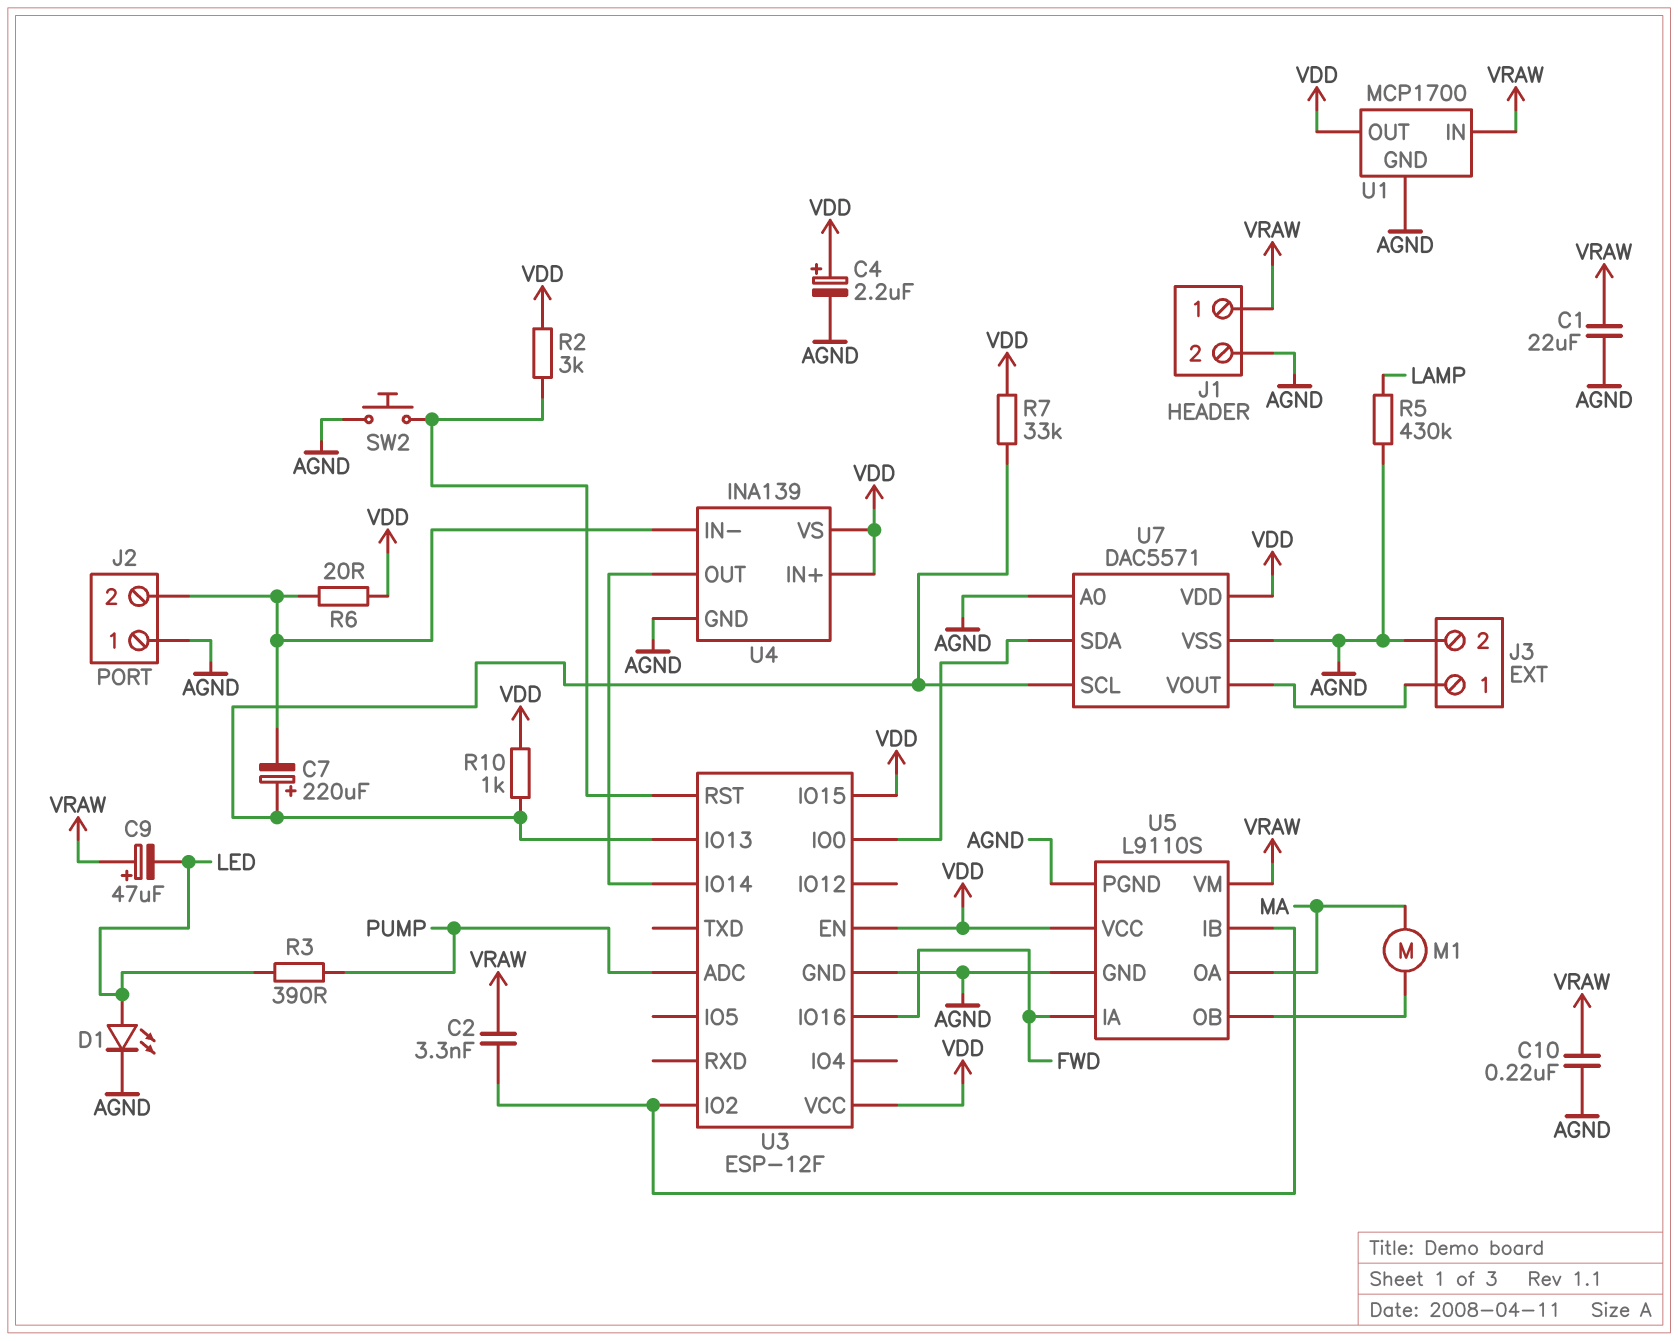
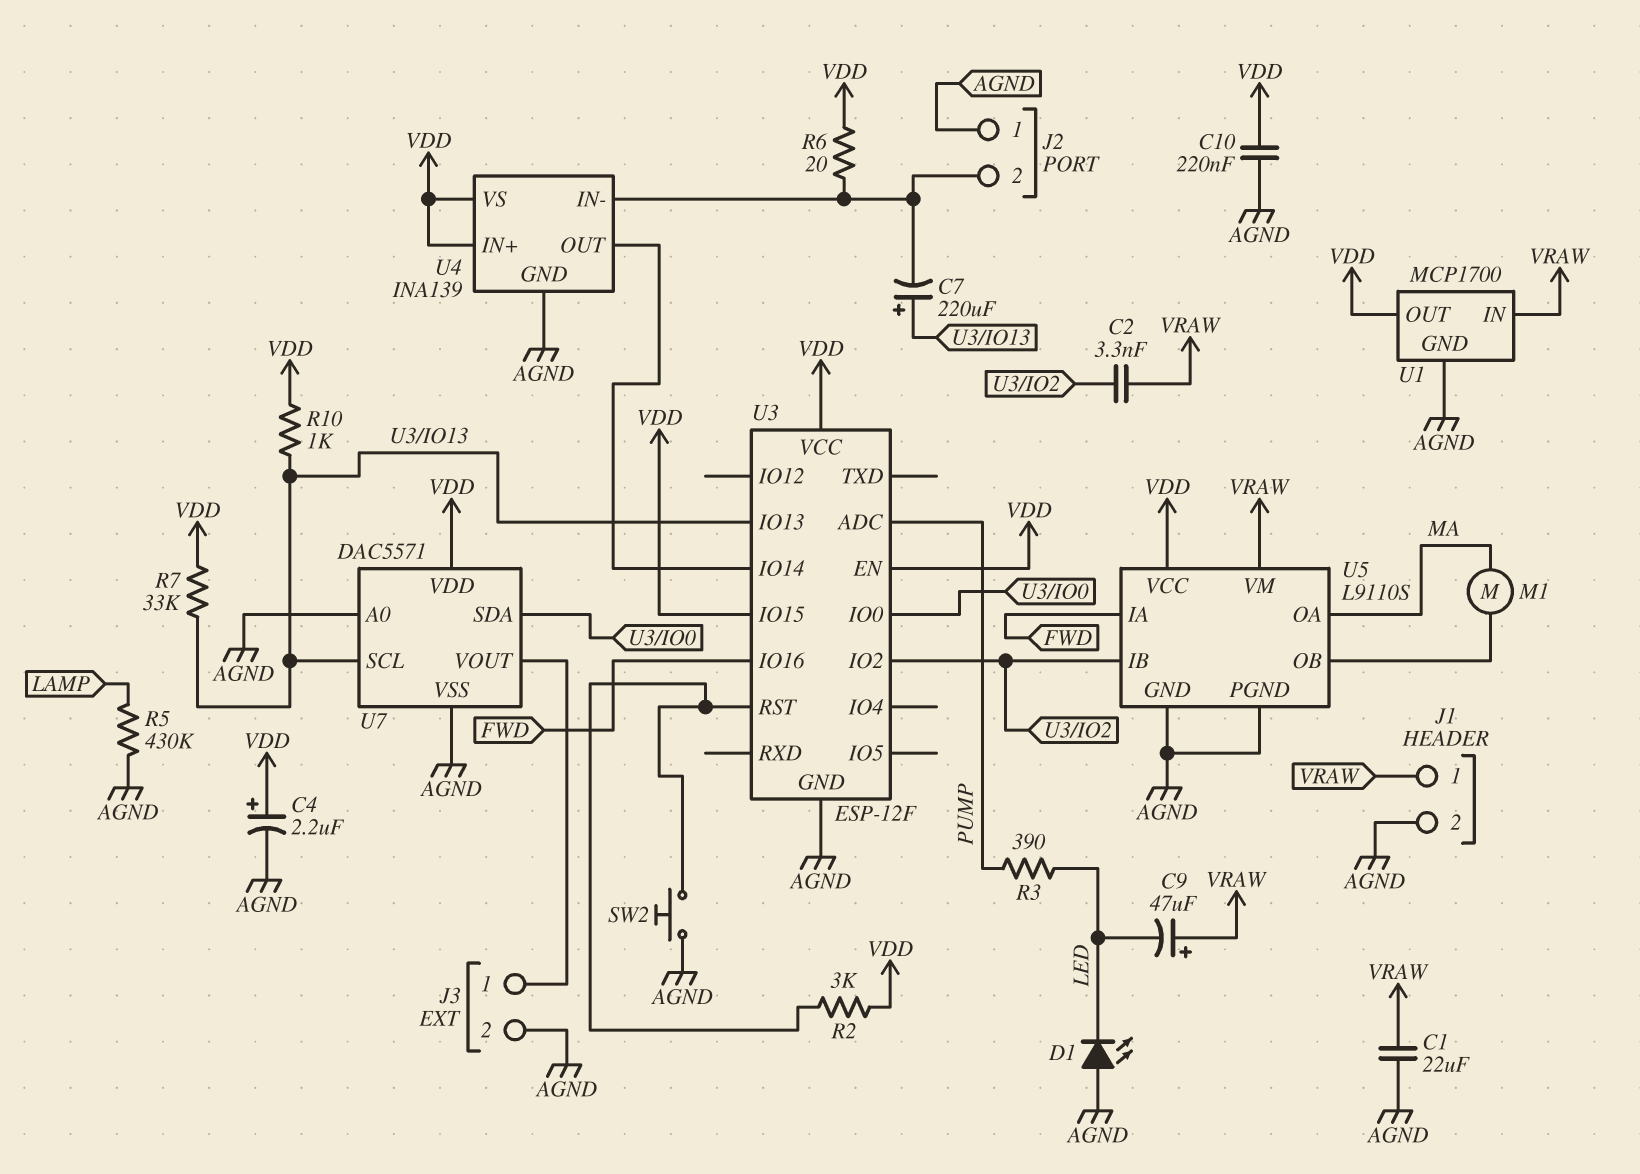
C10: 220nF (AGND, VRAW) -> 220nF (AGND, VDD)
D1: LED (A LED, K AGND) -> LED (A AGND, K LED)

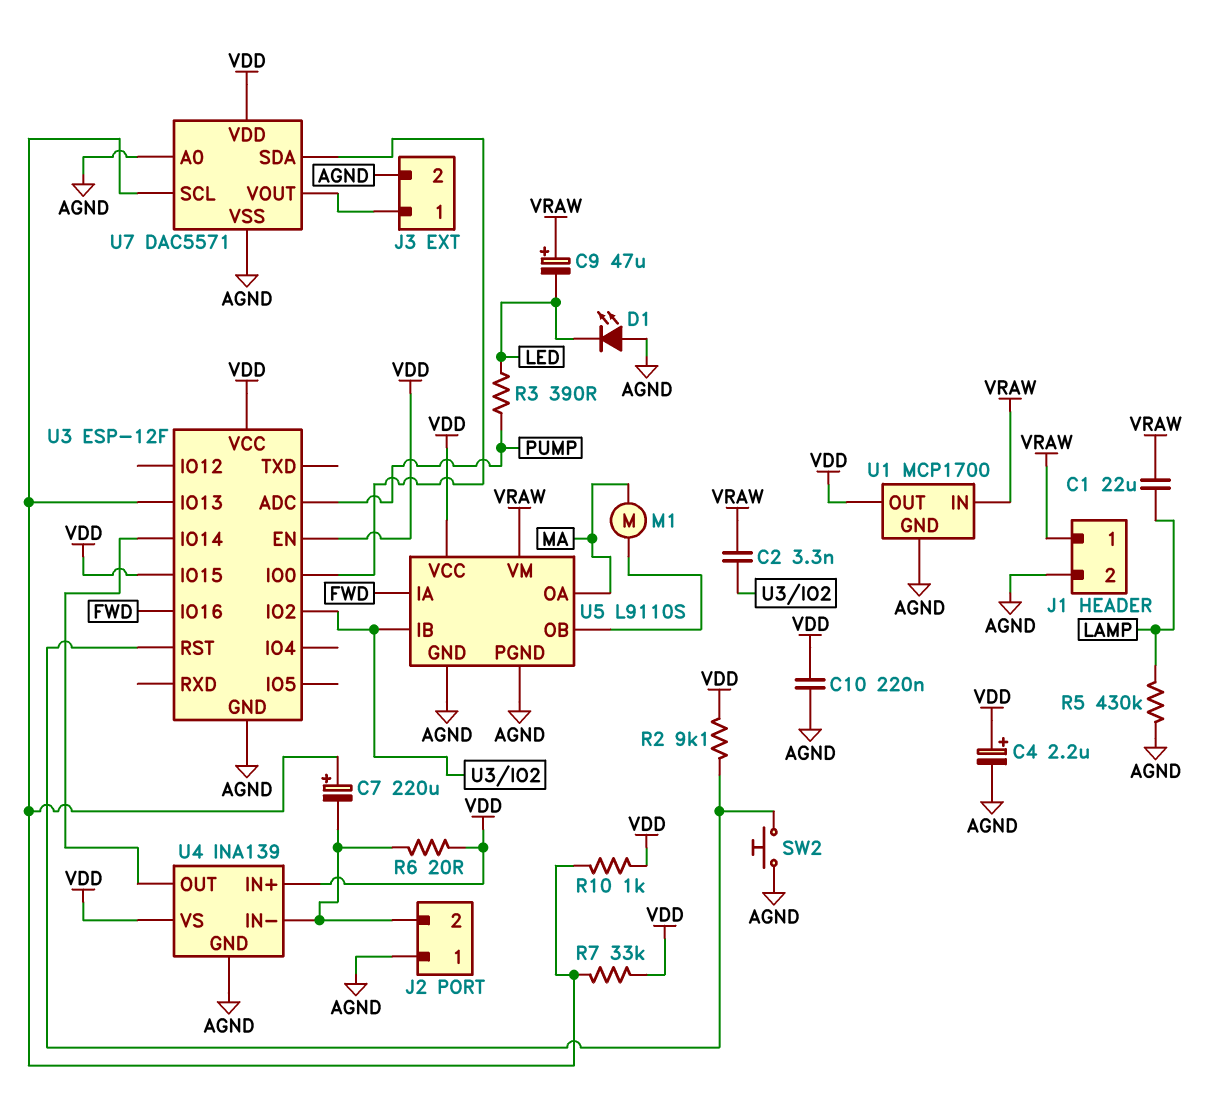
C1: 22uF (AGND, VRAW) -> 22uF (LAMP, VRAW)
R2: 3k (U3/RST, VDD) -> 9.1k (U3/RST, VDD)

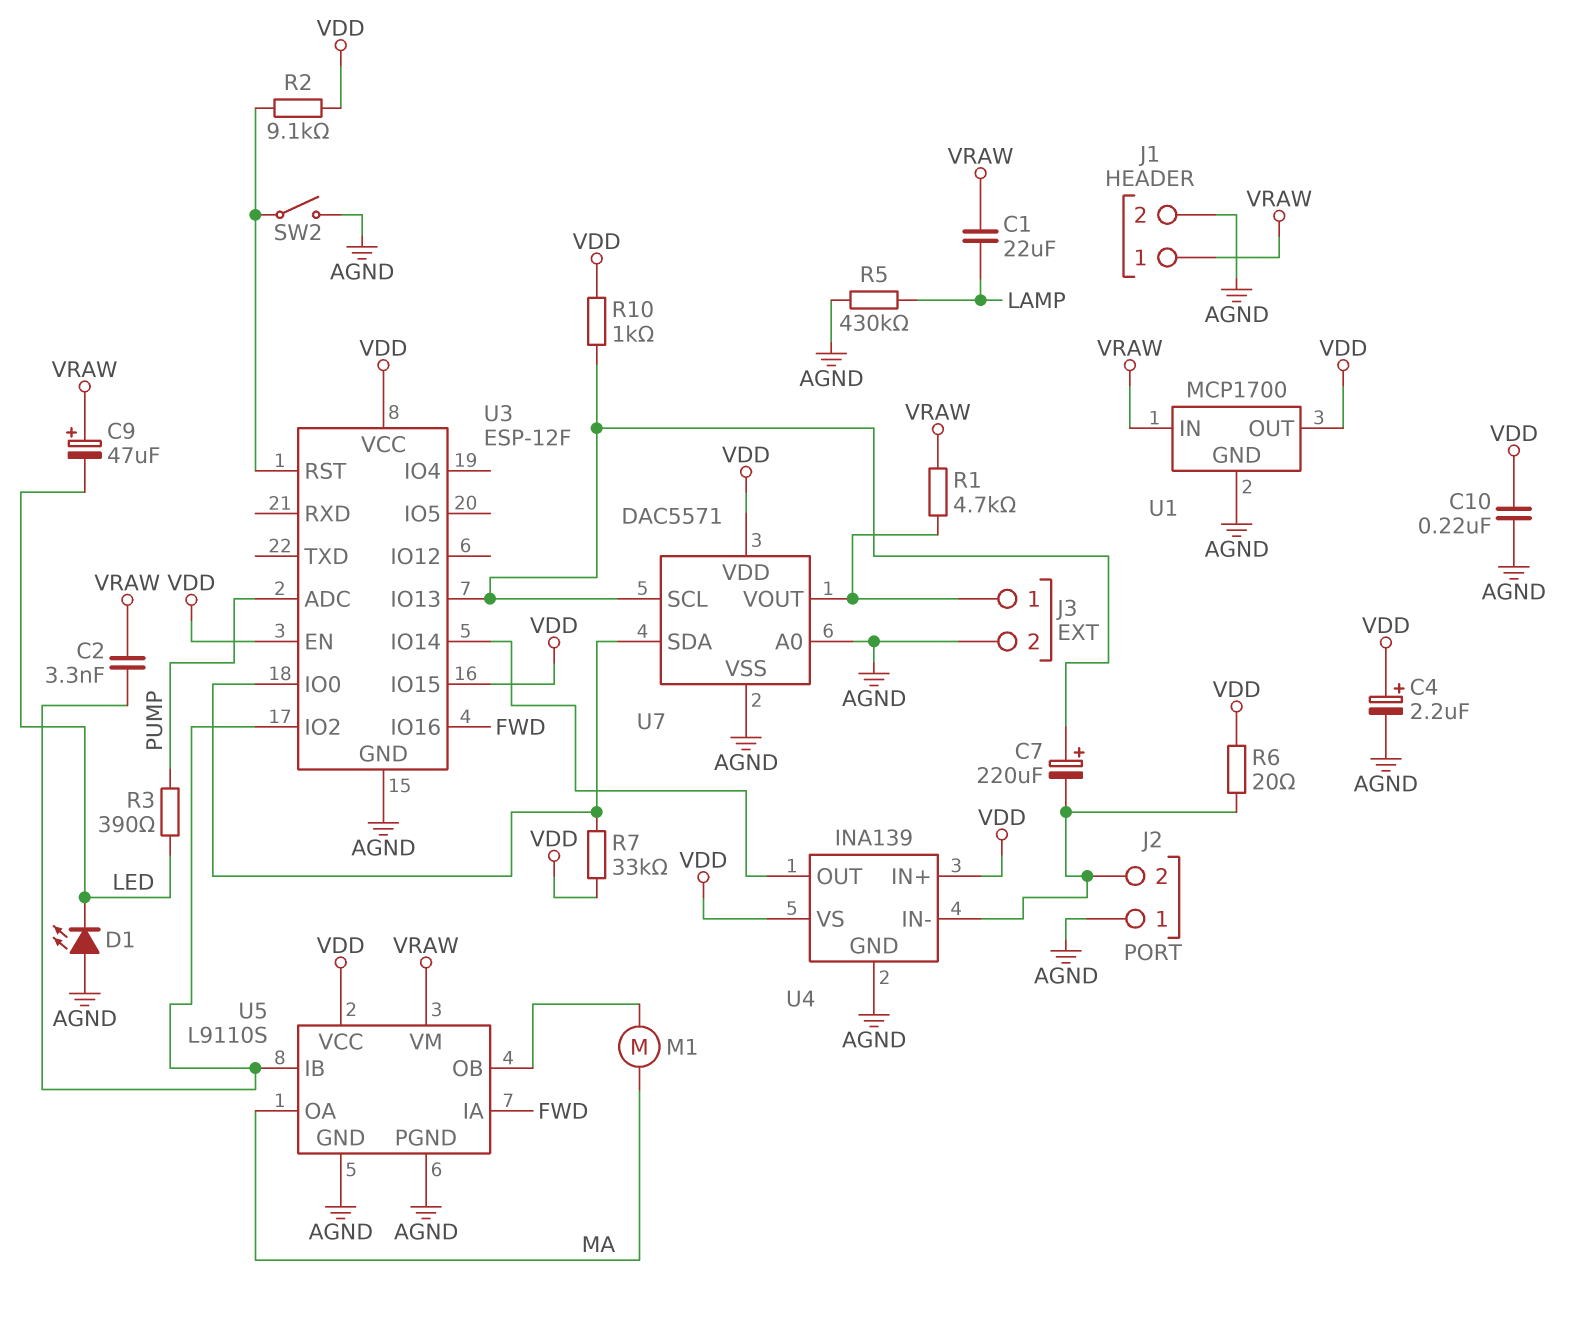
R1: none -> 4.7k (J3/1, VRAW)
R7: 33k (U3/IO13, VDD) -> 33k (U3/IO0, VDD)
SW2: button (AGND, U3/RST) -> switch (AGND, U3/RST)

